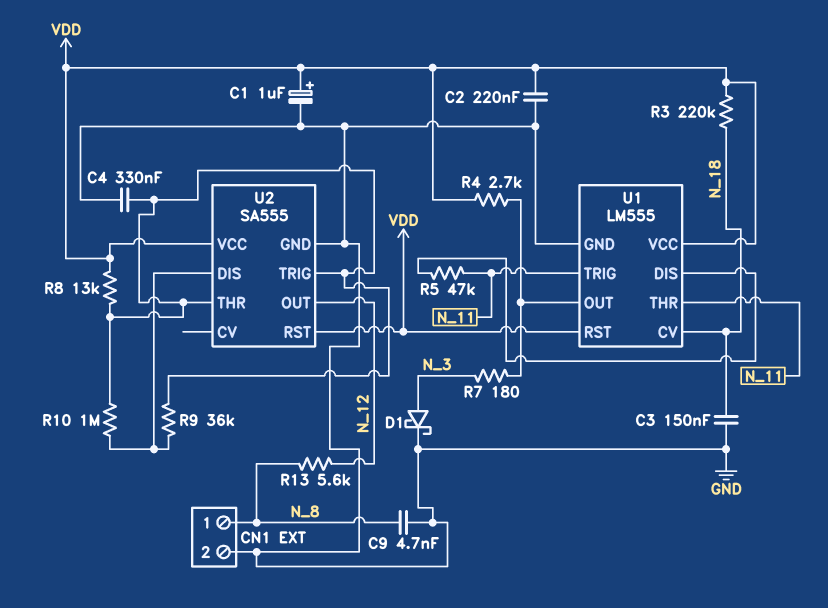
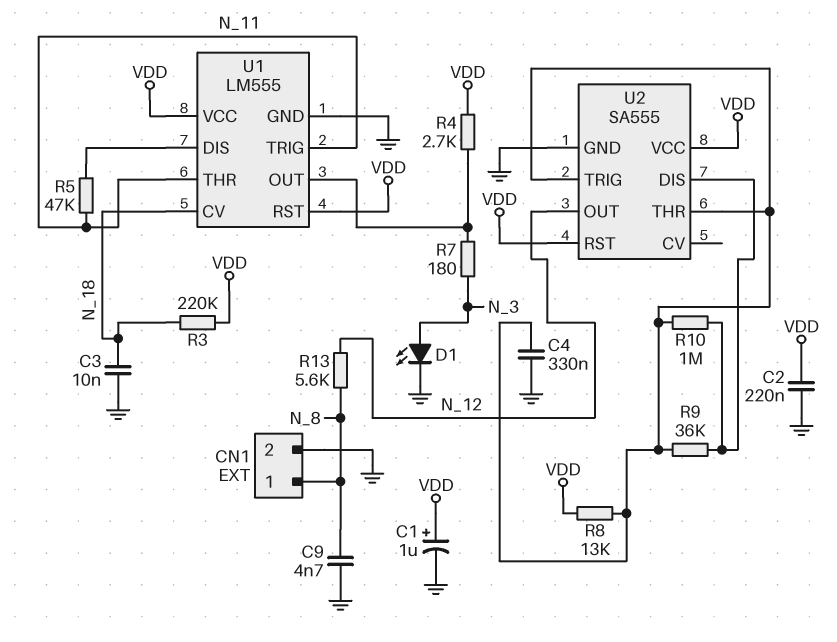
C3: 150nF (GND, N_18) -> 10nF (GND, N_18)
D1: schottky (A N_3, K GND) -> LED (A N_3, K GND)

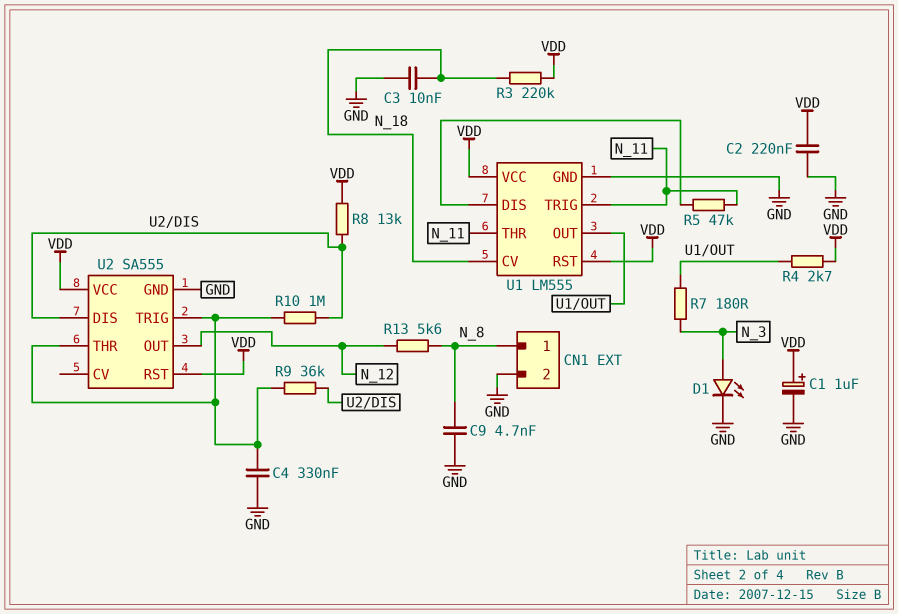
R8: 13k (U2/THR, VDD) -> 13k (U2/DIS, VDD)

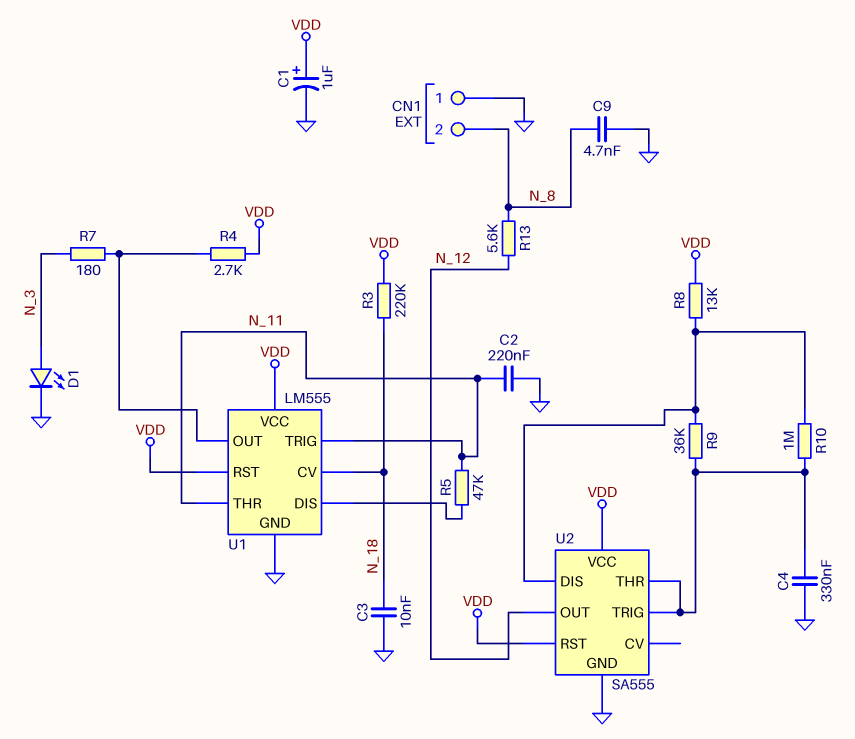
C2: 220nF (GND, VDD) -> 220nF (GND, N_11)
CN1 pin 1: N_8 -> GND
CN1 pin 2: GND -> N_8

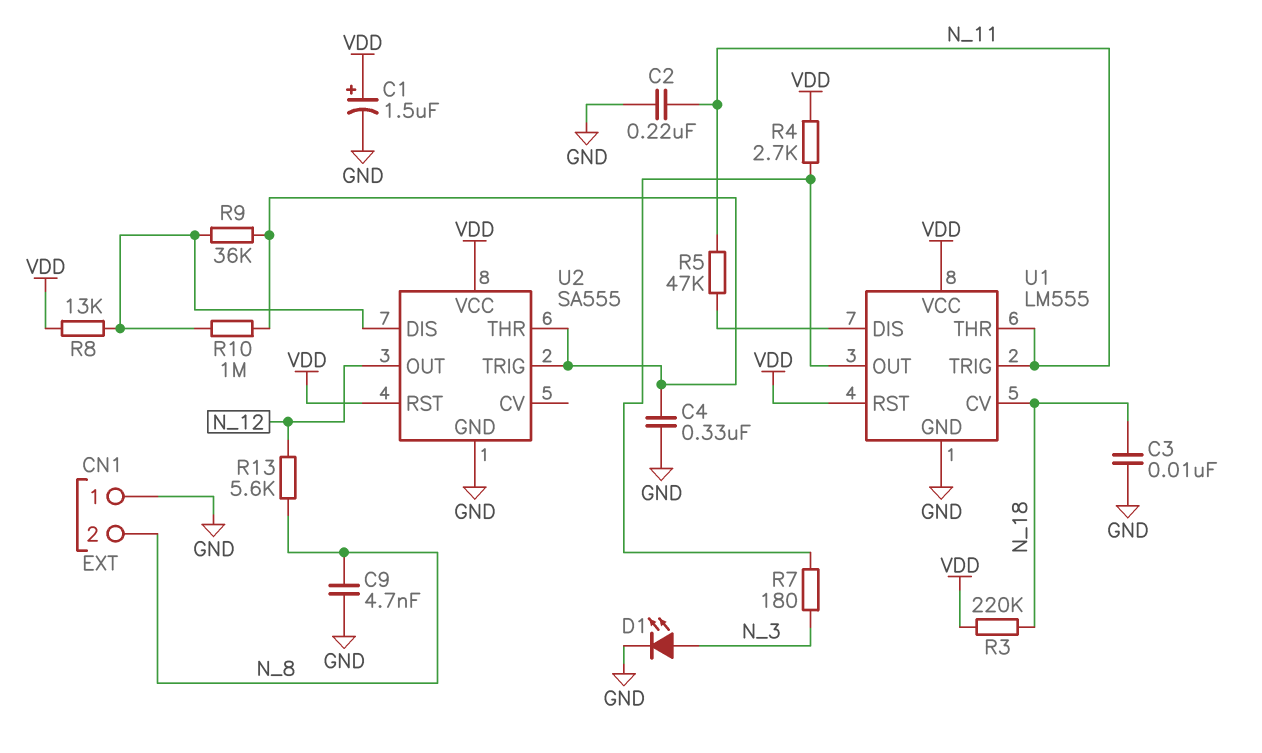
C1: 1uF (plus VDD, minus GND) -> 1.5uF (plus VDD, minus GND)

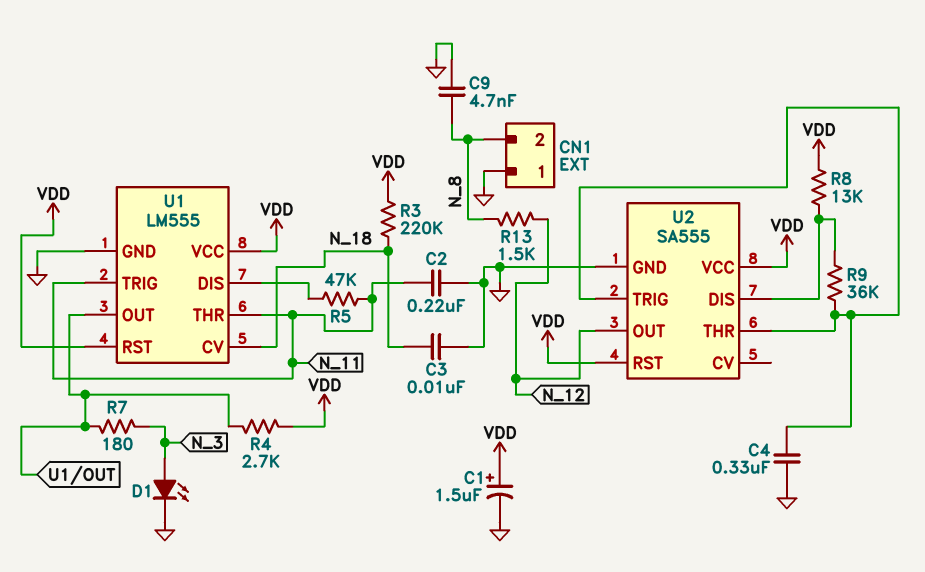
R10: 1M (U2/DIS, U2/THR) -> none
R13: 5.6k (N_8, N_12) -> 1.5k (N_8, N_12)

